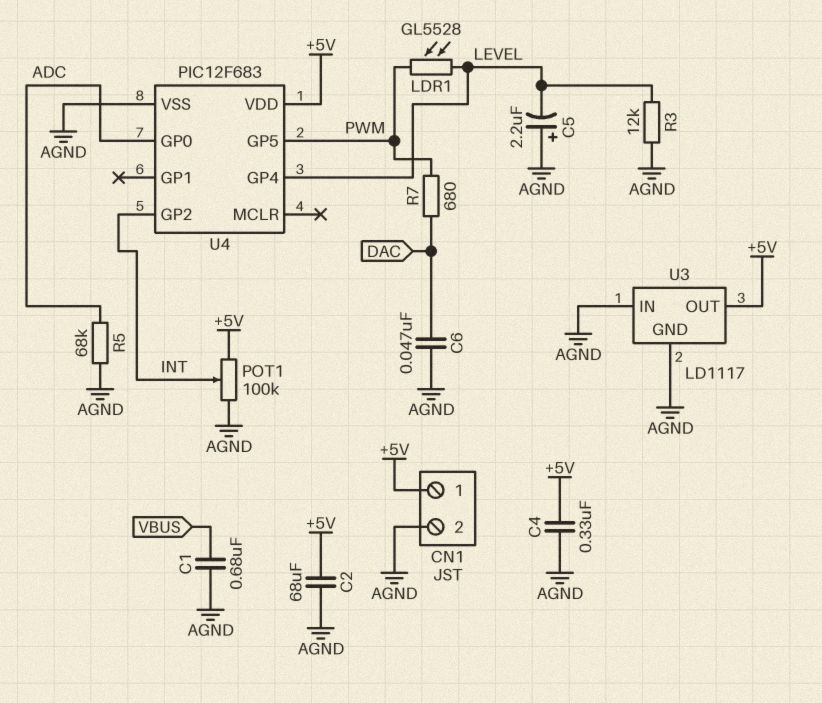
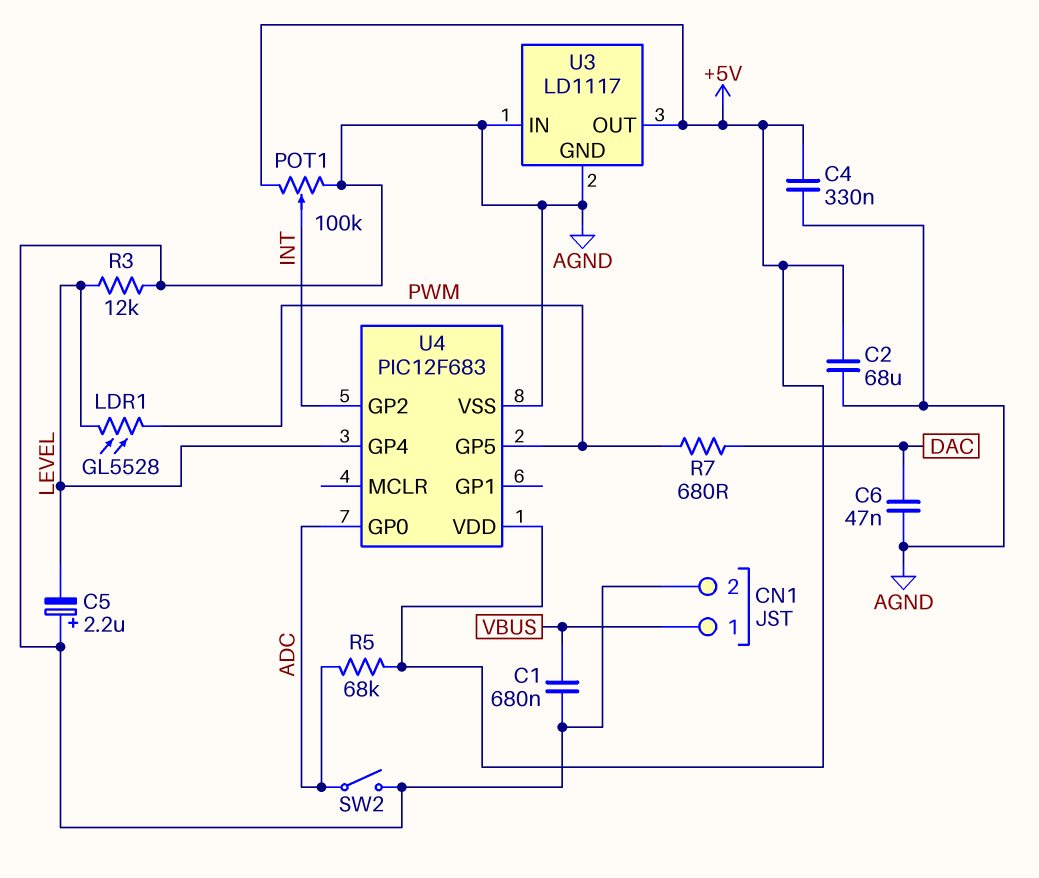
CN1 pin 1: +5V -> VBUS
R5: 68k (ADC, AGND) -> 68k (+5V, ADC)
SW2: none -> switch (ADC, AGND)

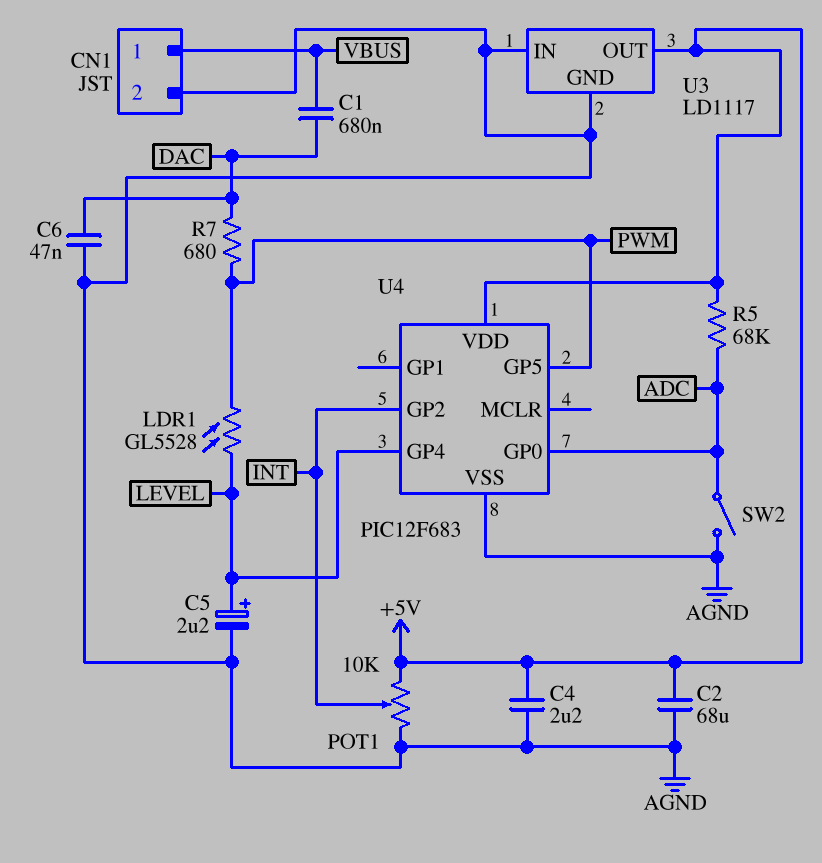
C1: 680nF (AGND, VBUS) -> 680nF (DAC, VBUS)
C4: 330nF (+5V, AGND) -> 2.2uF (+5V, AGND)
C5: 2.2uF (plus AGND, minus LEVEL) -> 2.2uF (plus LEVEL, minus AGND)
POT1: 100k (+5V, AGND, wiper INT) -> 10k (+5V, AGND, wiper INT)
R3: 12k (AGND, LEVEL) -> none

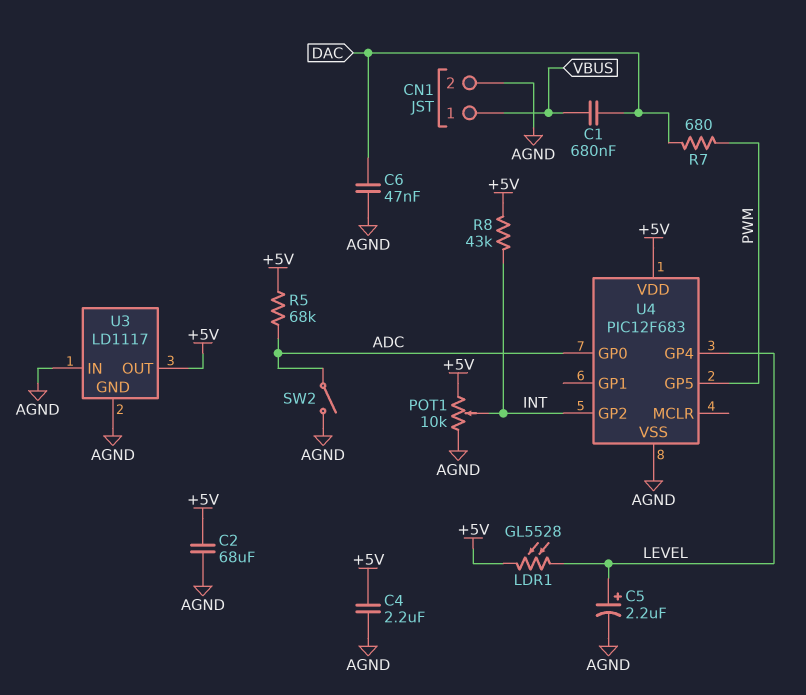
LDR1: GL5528 (LEVEL, PWM) -> GL5528 (+5V, LEVEL)
R8: none -> 43k (+5V, INT)

